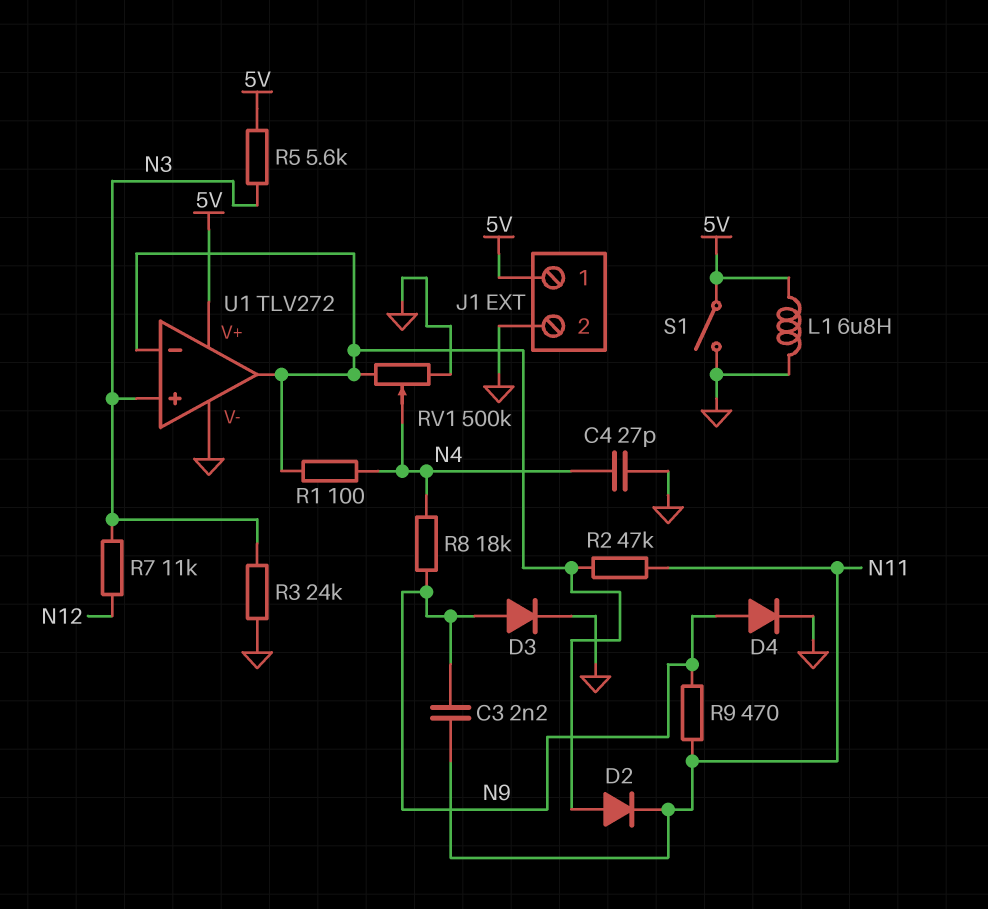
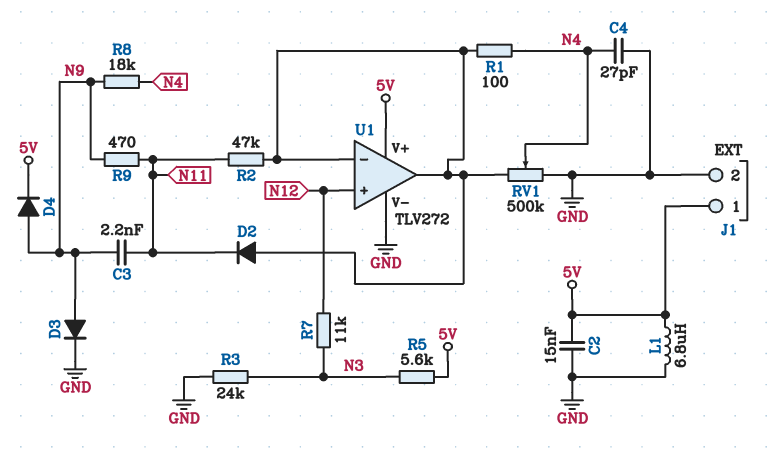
C2: none -> 15nF (5V, GND)
D4: diode (A N9, K GND) -> diode (A N9, K 5V)
S1: switch (5V, GND) -> none
U1 pin in+: N3 -> N12

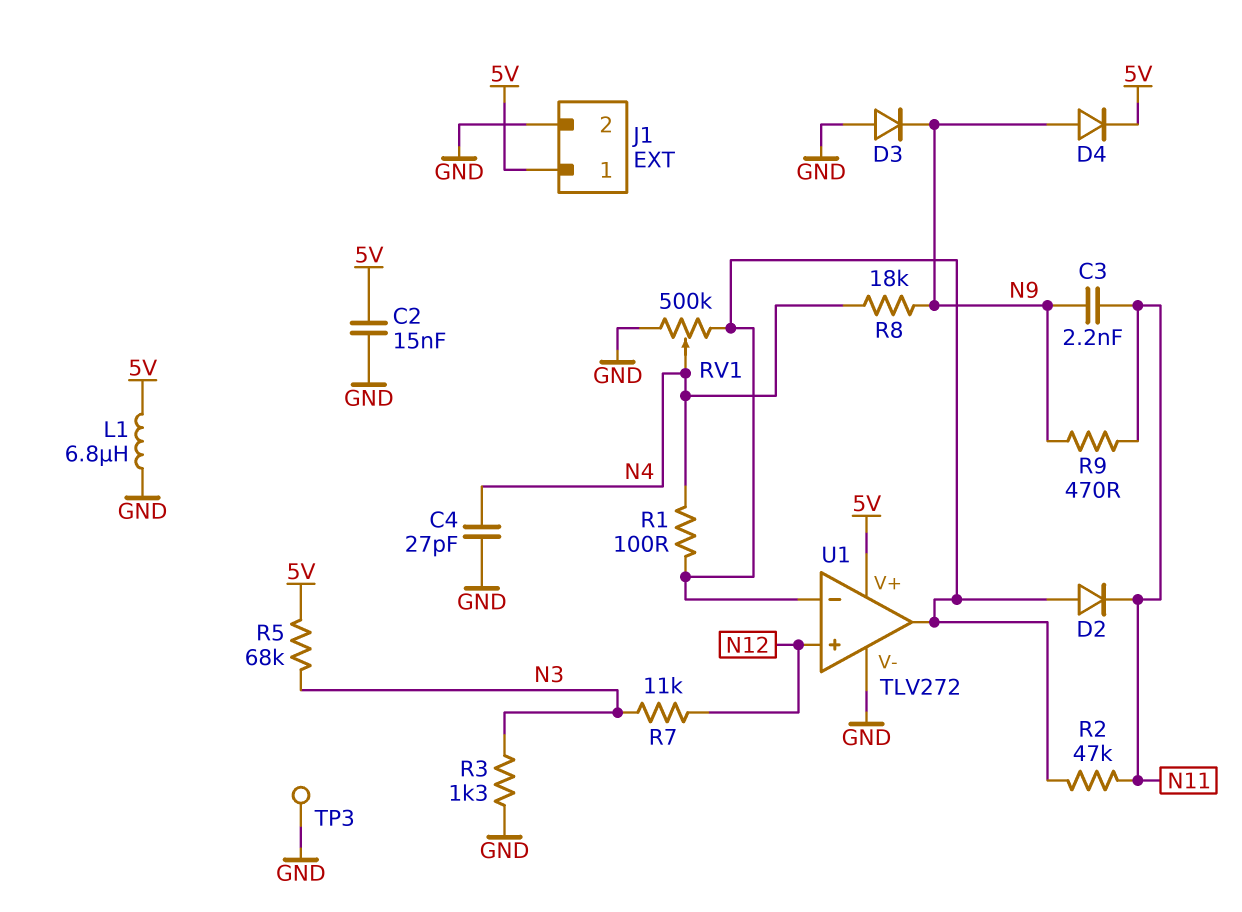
D3: diode (A N9, K GND) -> diode (A GND, K N9)
R3: 24k (GND, N3) -> 1.3k (GND, N3)
R5: 5.6k (5V, N3) -> 68k (5V, N3)
TP3: none -> test point (GND)

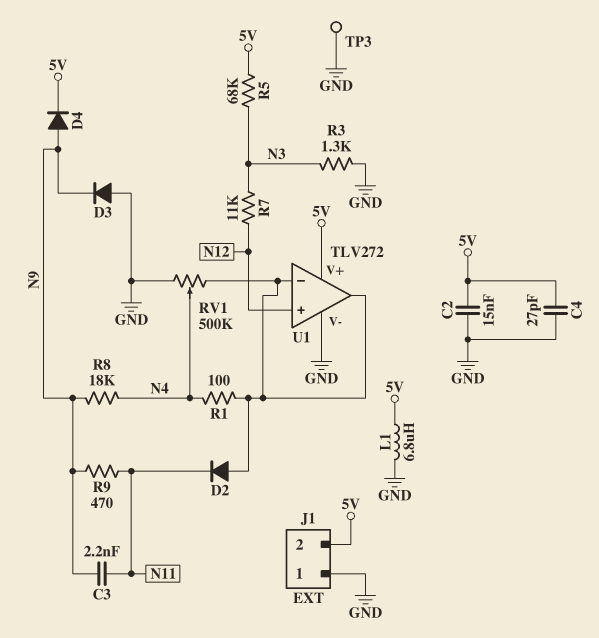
C4: 27pF (GND, N4) -> 27pF (5V, GND)
J1 pin 1: 5V -> GND
J1 pin 2: GND -> 5V
R2: 47k (N11, U1/in-) -> none

